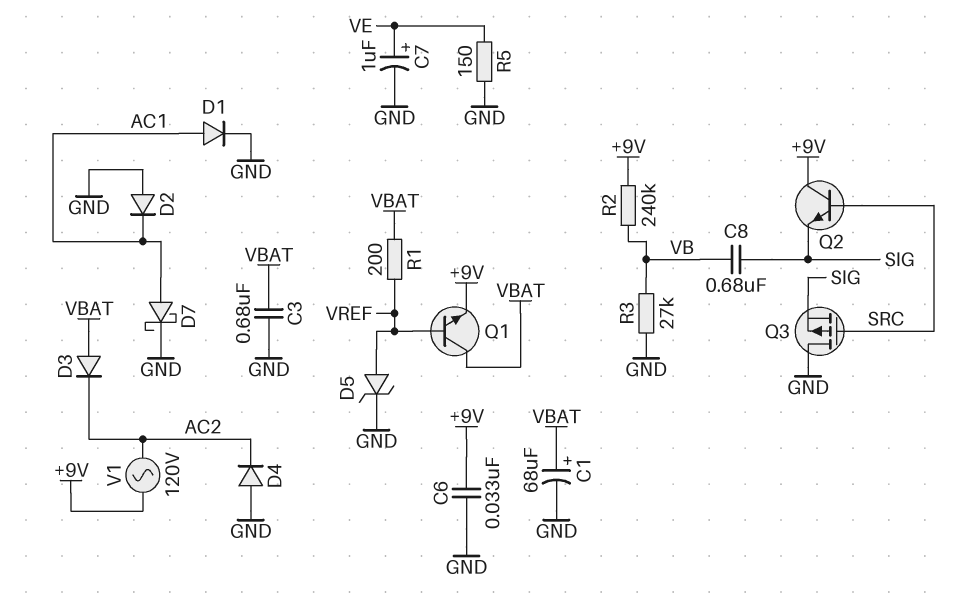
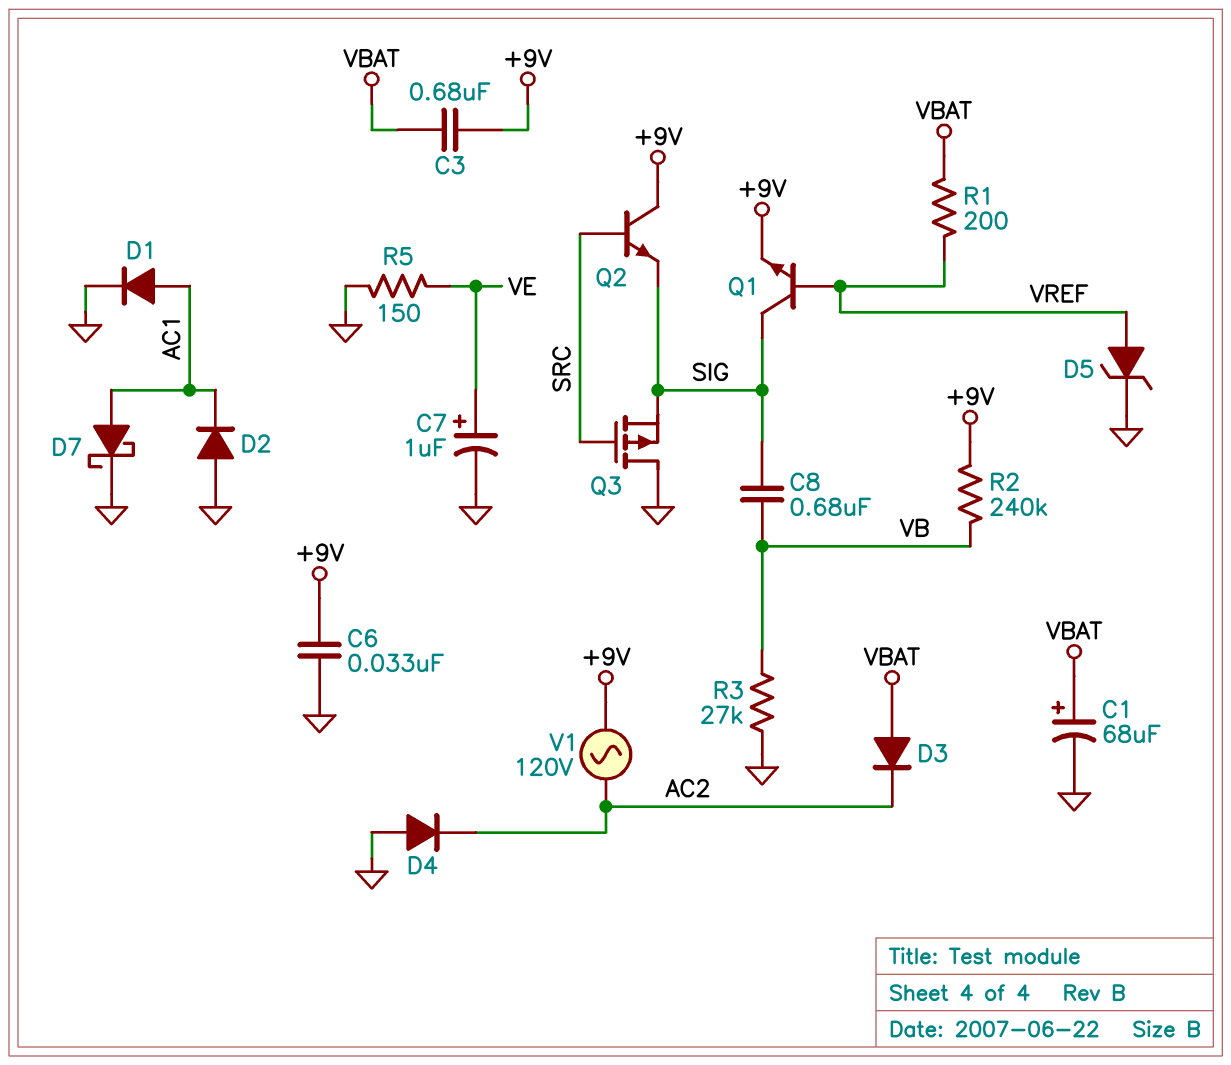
C3: 680nF (GND, VBAT) -> 680nF (+9V, VBAT)
Q1: NPN (B VREF, C VBAT, E +9V) -> NPN (B VREF, C SIG, E +9V)

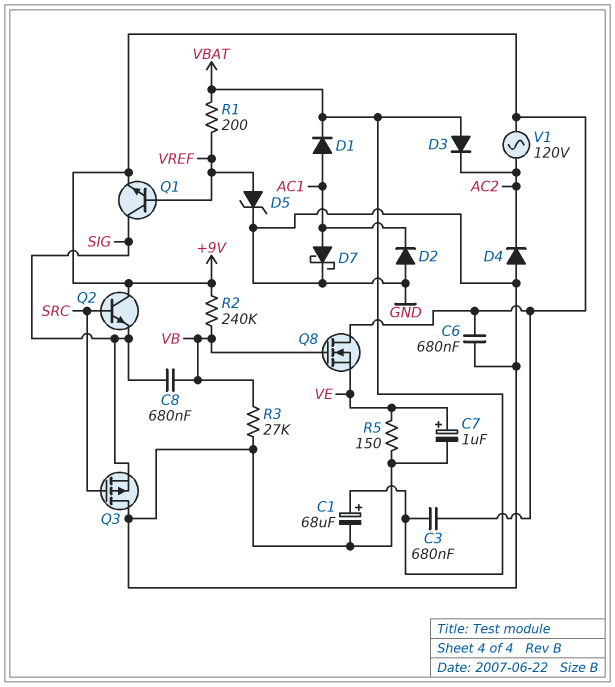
C6: 33nF (+9V, GND) -> 680nF (+9V, GND)
D1: diode (A AC1, K GND) -> diode (A AC1, K VBAT)
Q8: none -> NMOS (G VB, D +9V, S VE)

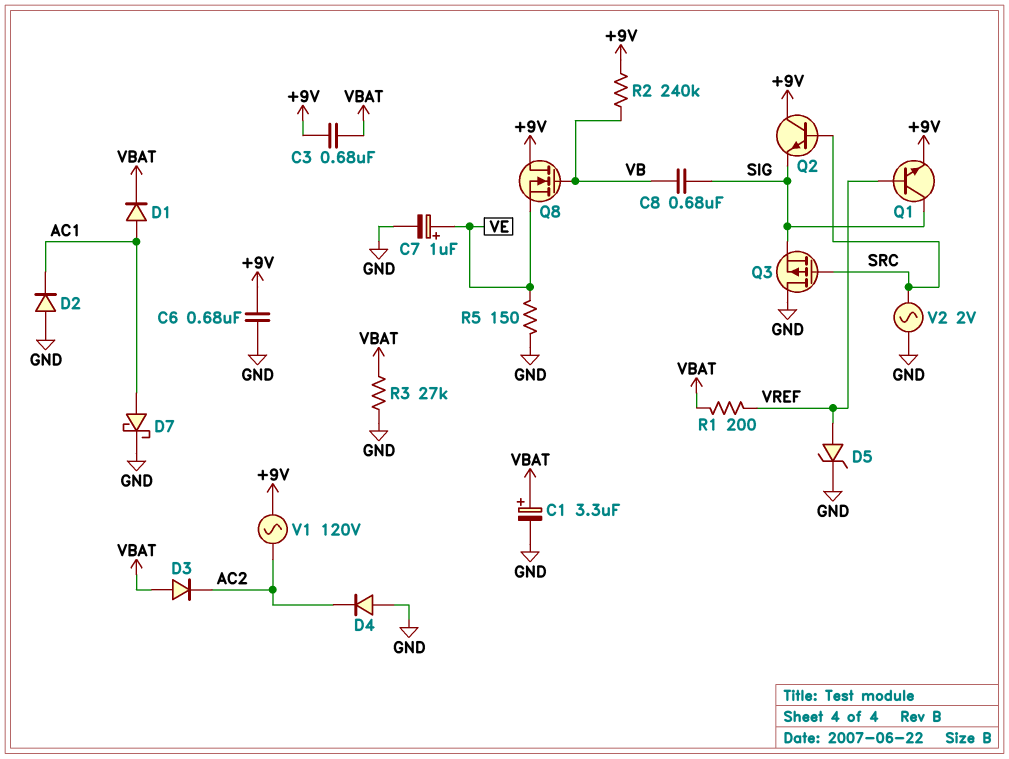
C1: 68uF (plus VBAT, minus GND) -> 3.3uF (plus VBAT, minus GND)
R3: 27k (GND, VB) -> 27k (GND, VBAT)
V2: none -> AC 2V (GND, SRC)

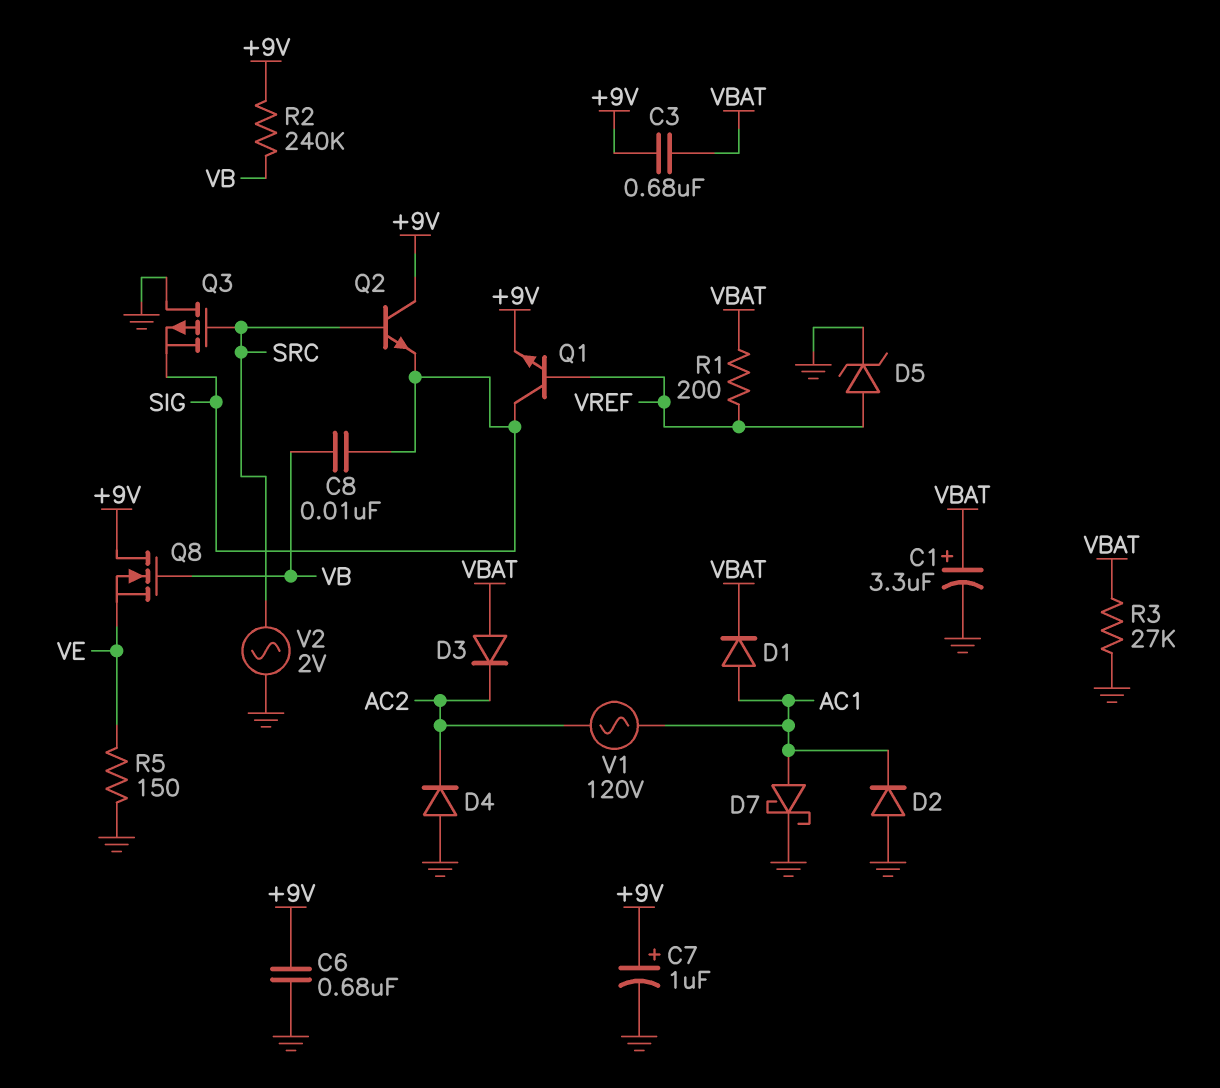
C7: 1uF (plus VE, minus GND) -> 1uF (plus +9V, minus GND)
C8: 680nF (SIG, VB) -> 10nF (SIG, VB)
V1: AC 120V (+9V, AC2) -> AC 120V (AC1, AC2)

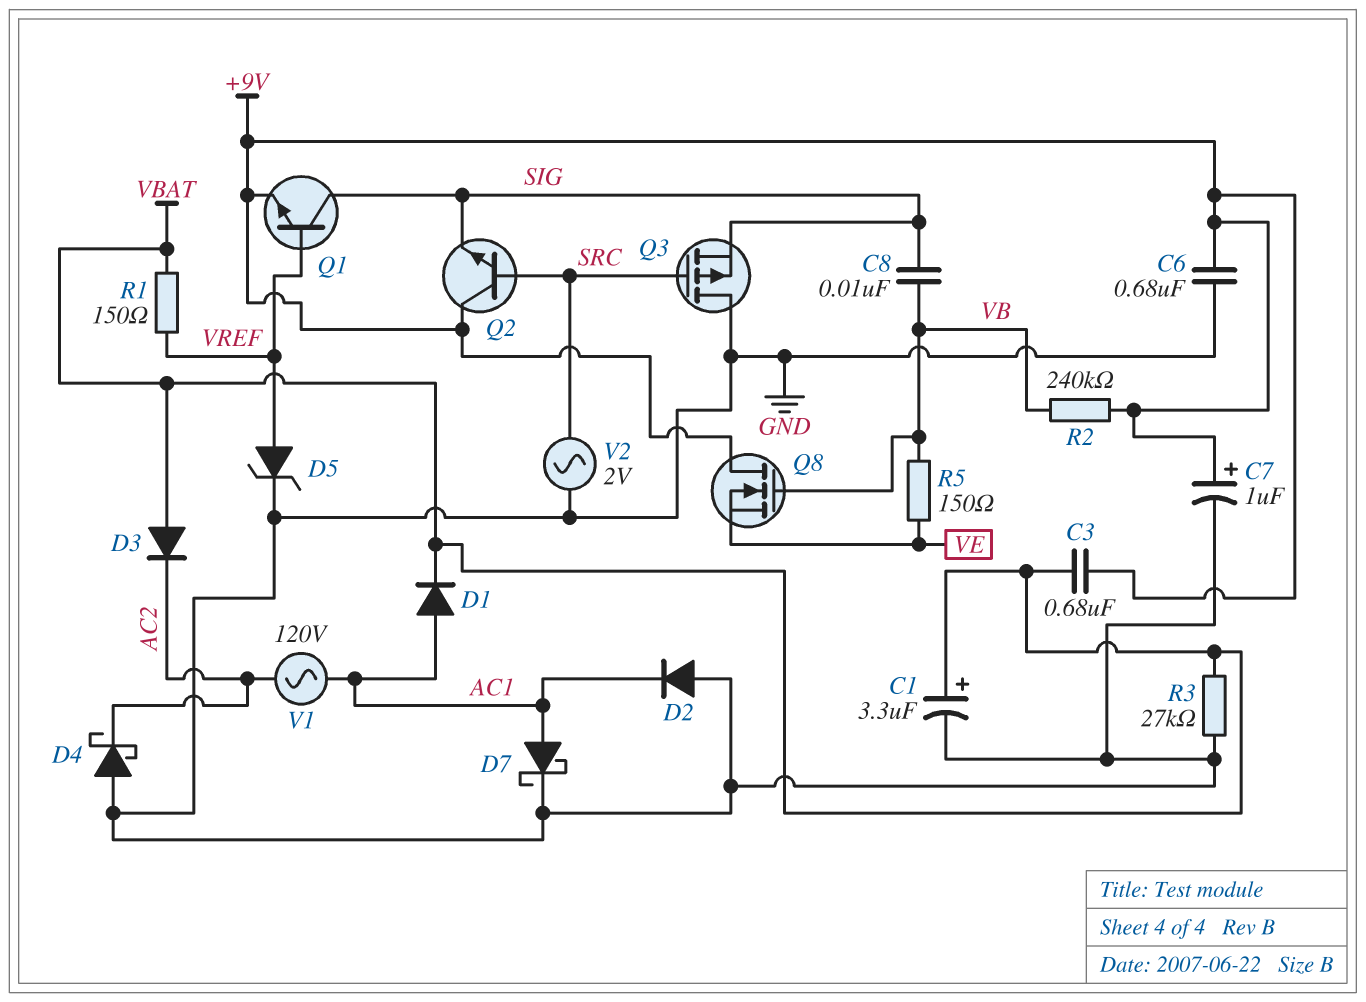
D4: diode (A GND, K AC2) -> schottky (A GND, K AC2)
R1: 200 (VBAT, VREF) -> 150 (VBAT, VREF)
R5: 150 (GND, VE) -> 150 (VB, VE)

